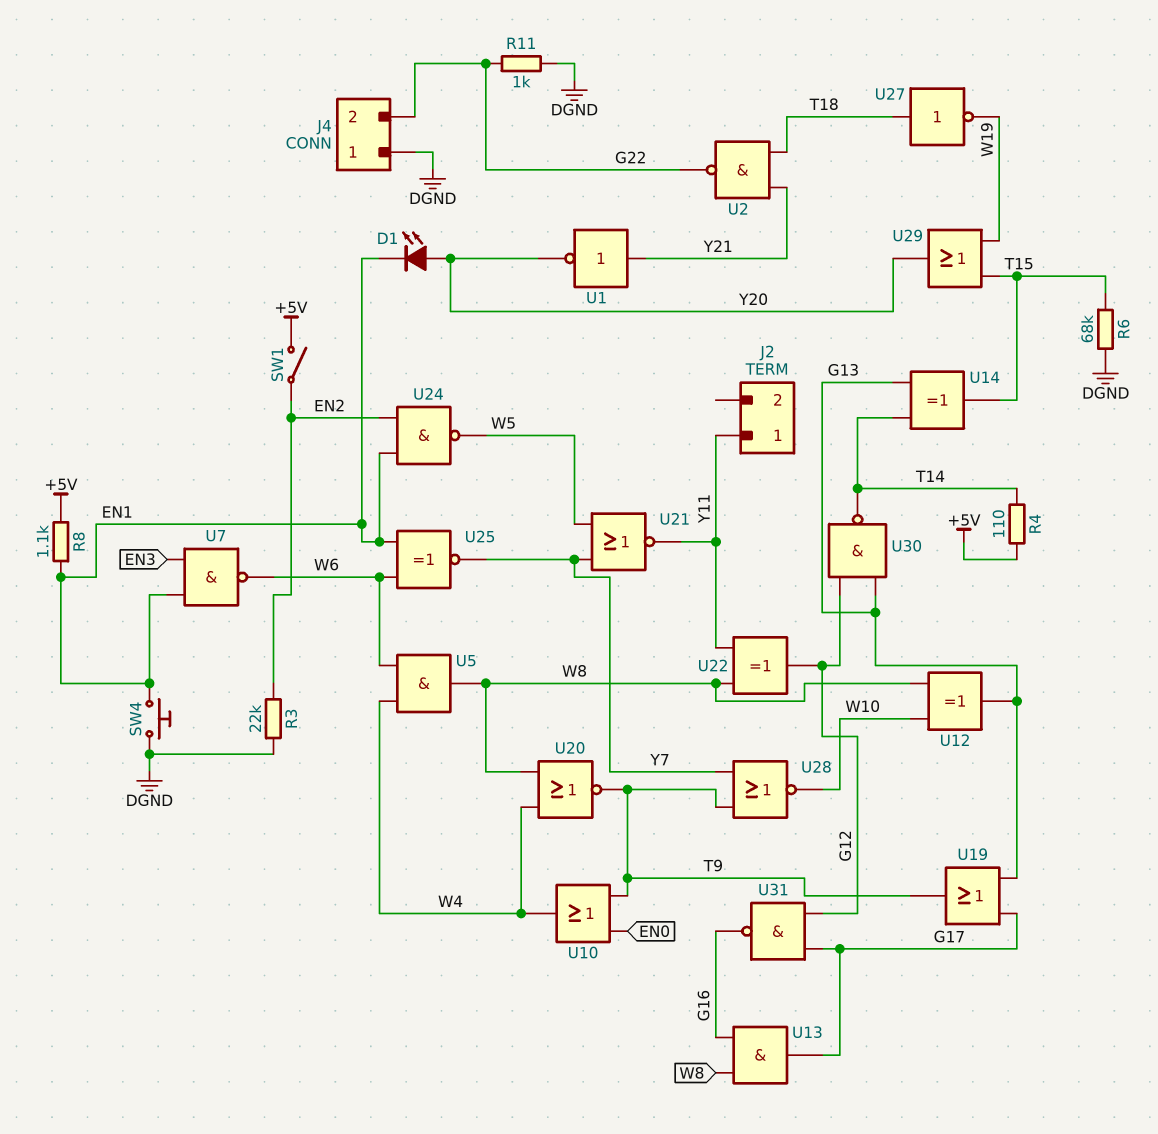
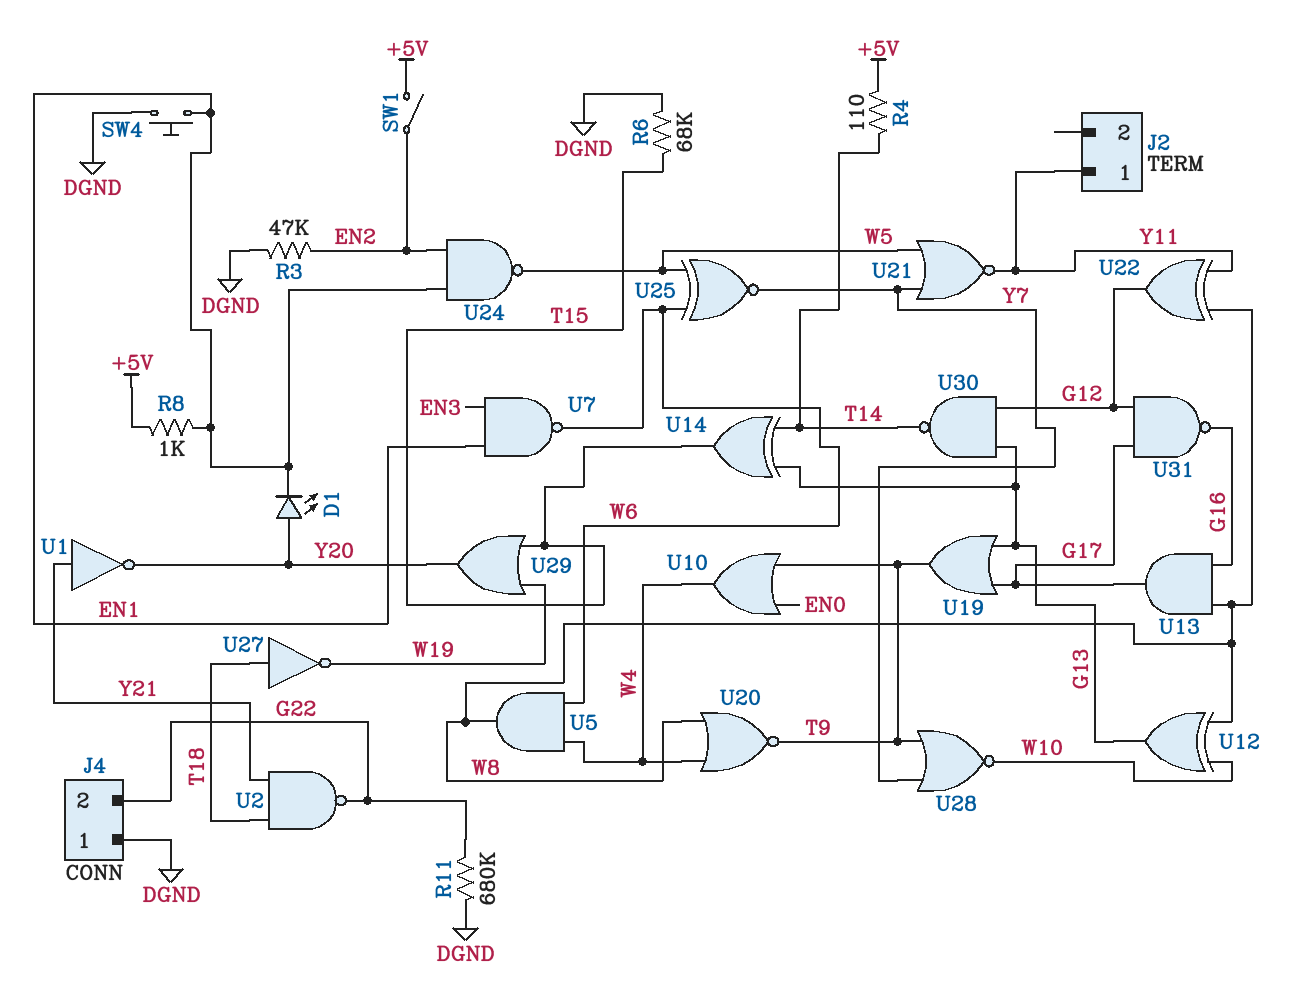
R3: 22k (DGND, EN2) -> 47k (DGND, EN2)
R8: 1.1k (+5V, EN1) -> 1k (+5V, EN1)
R11: 1k (DGND, G22) -> 680k (DGND, G22)
U25: XNOR (in EN1, in W6, out Y7) -> XNOR (in W5, in W6, out Y7)

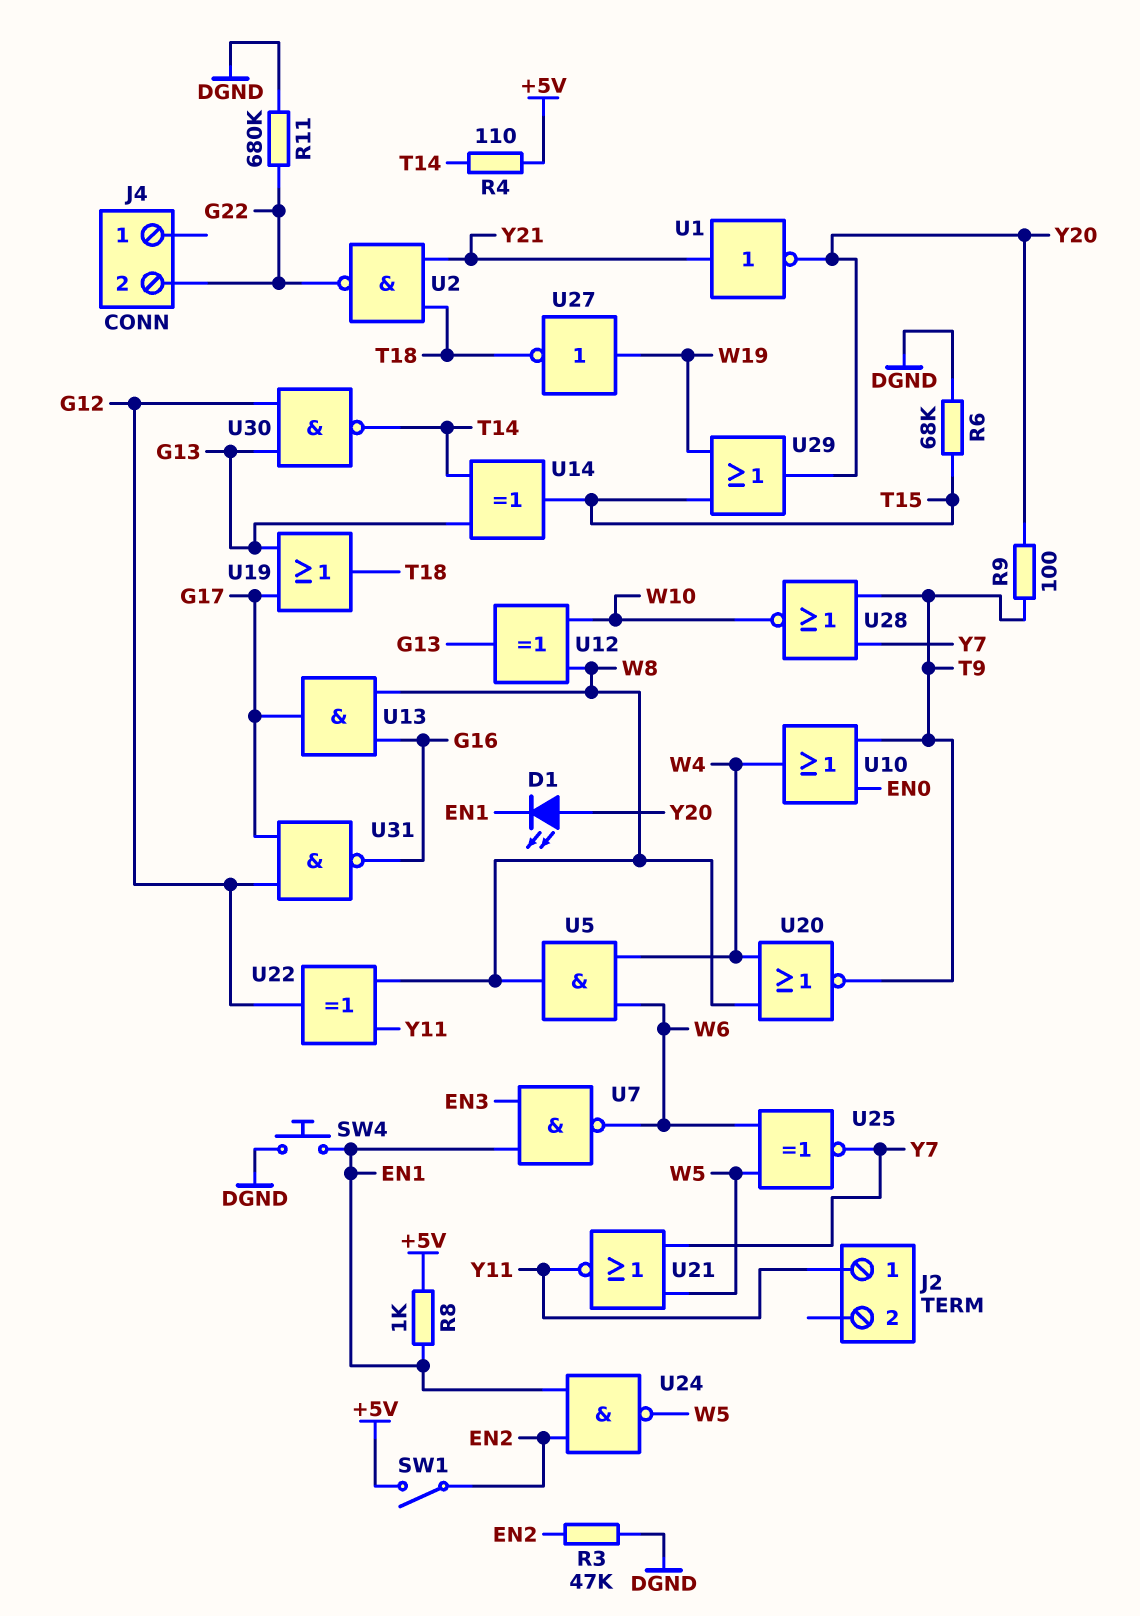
J4 pin 1: DGND -> none
R9: none -> 100 (T9, Y20)
U19: OR (in G13, in G17, out T9) -> OR (in G13, in G17, out T18)
U27: NOT (in T18, out W19) -> NOT (in W19, out T18)

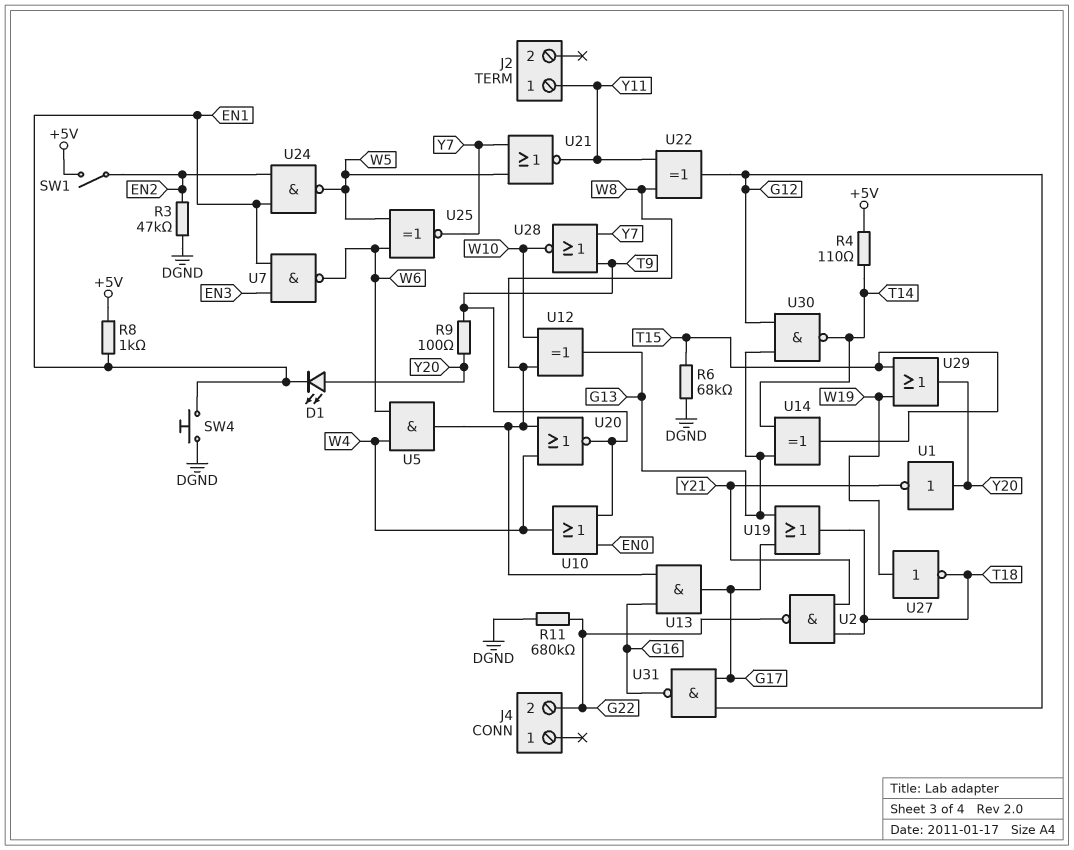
U1: NOT (in Y21, out Y20) -> NOT (in Y20, out Y21)

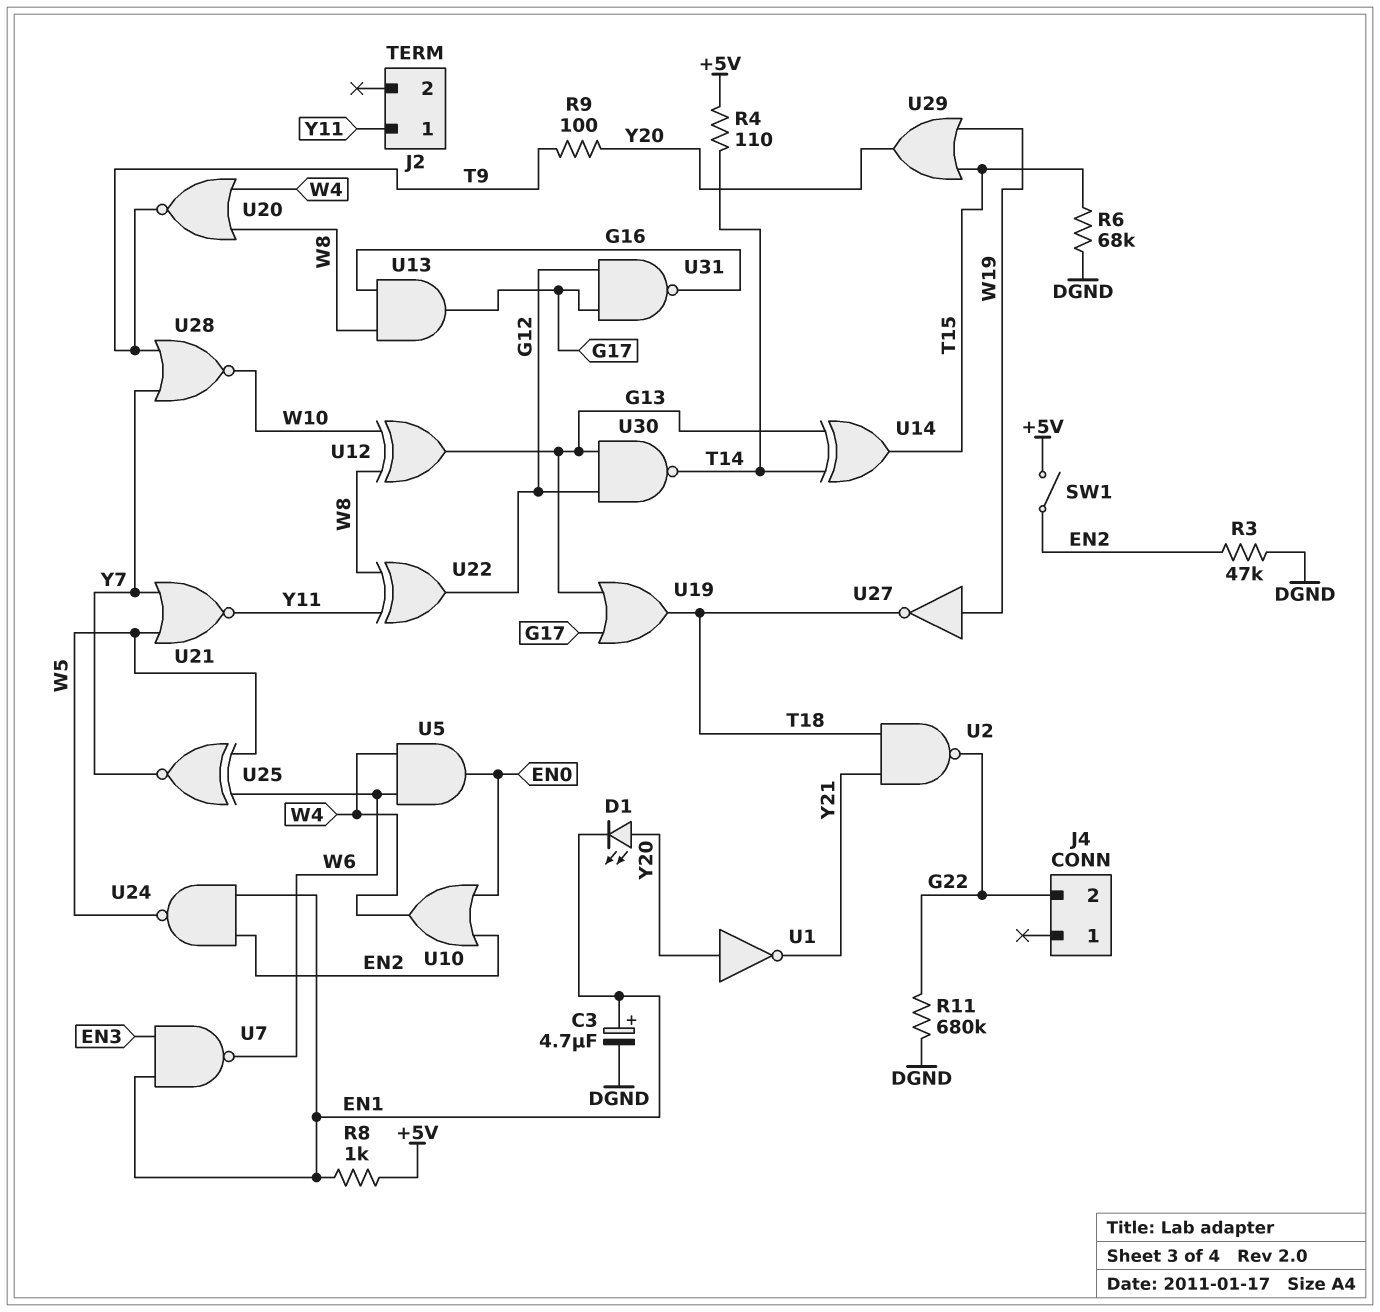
C3: none -> 4.7uF (plus EN1, minus DGND)
SW4: button (DGND, EN1) -> none
U5: AND (in W4, in W6, out W8) -> AND (in W4, in W6, out EN0)
U10: OR (in EN0, in T9, out W4) -> OR (in EN0, in EN2, out W4)

